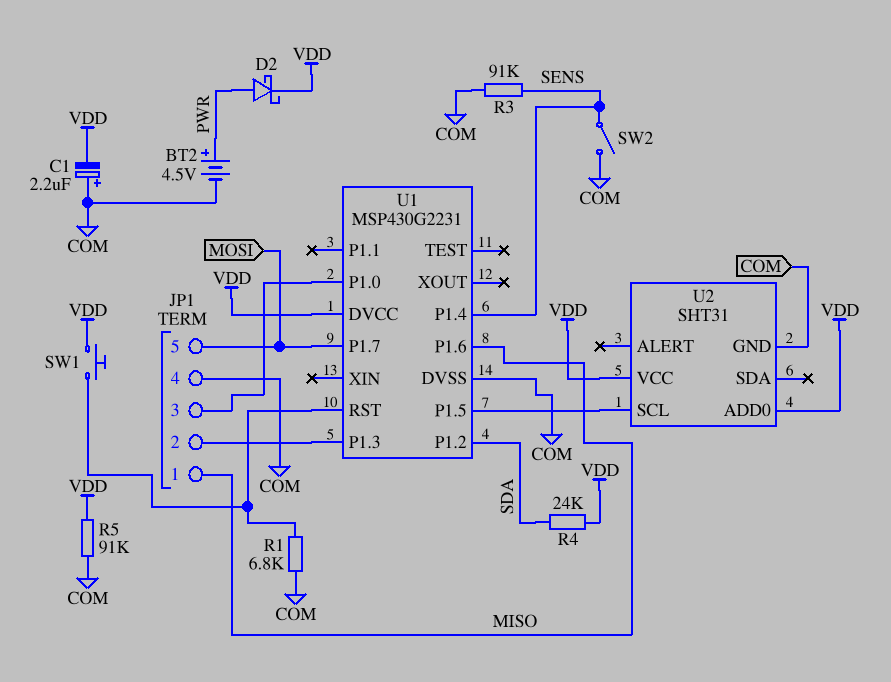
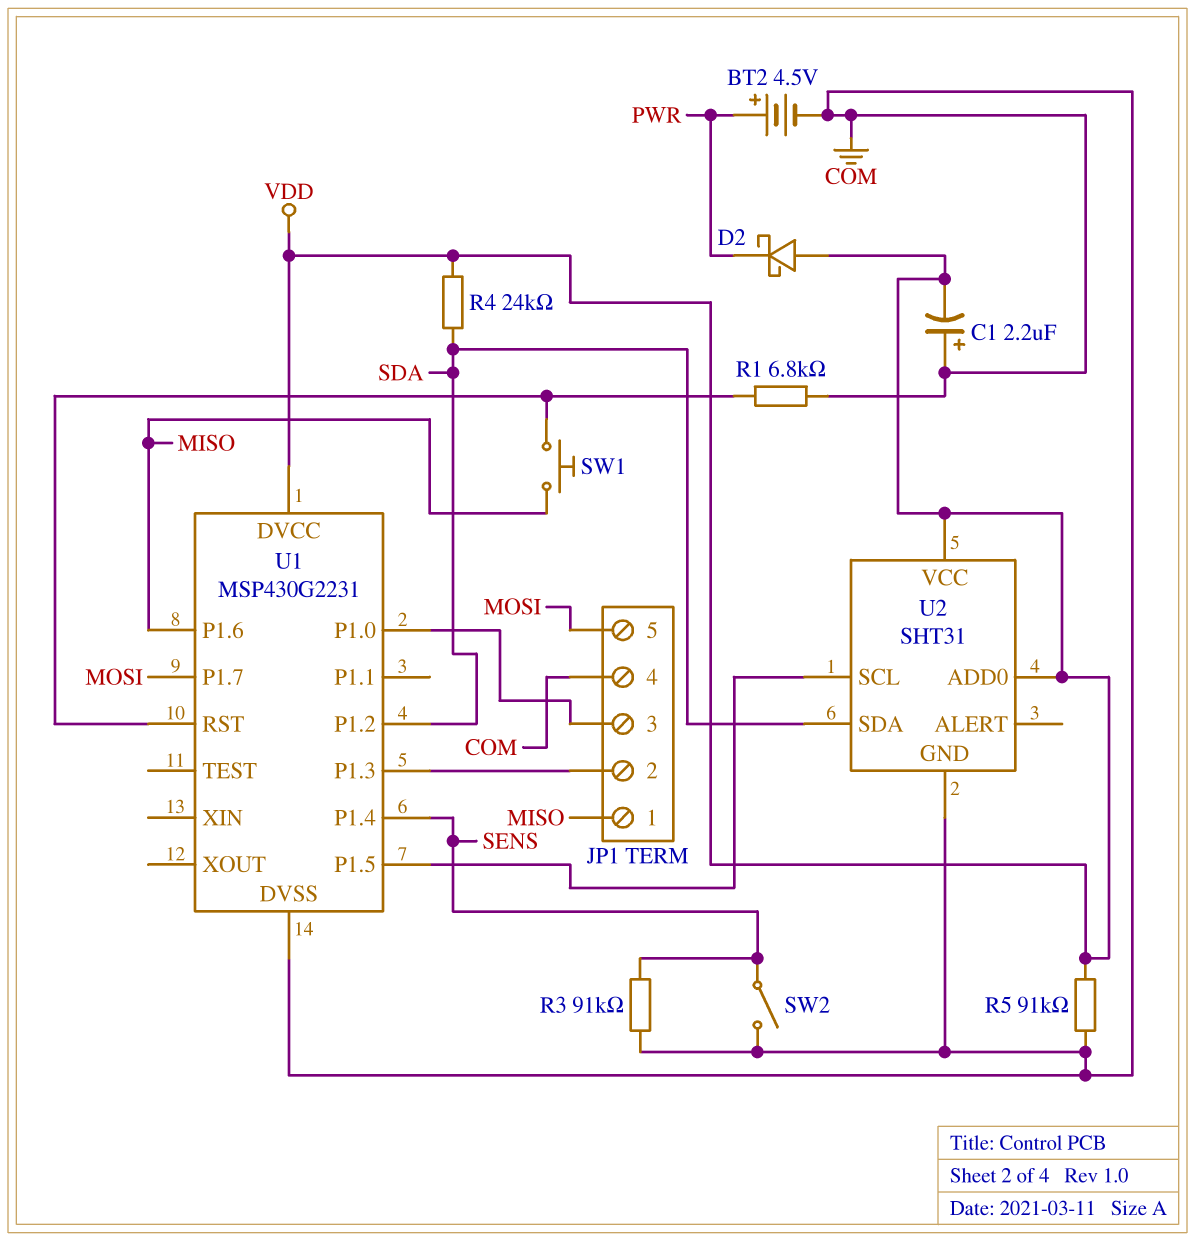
D2: schottky (A PWR, K VDD) -> schottky (A VDD, K PWR)
SW1: button (U1/RST, VDD) -> button (MISO, U1/RST)
U2 pin SDA: none -> SDA

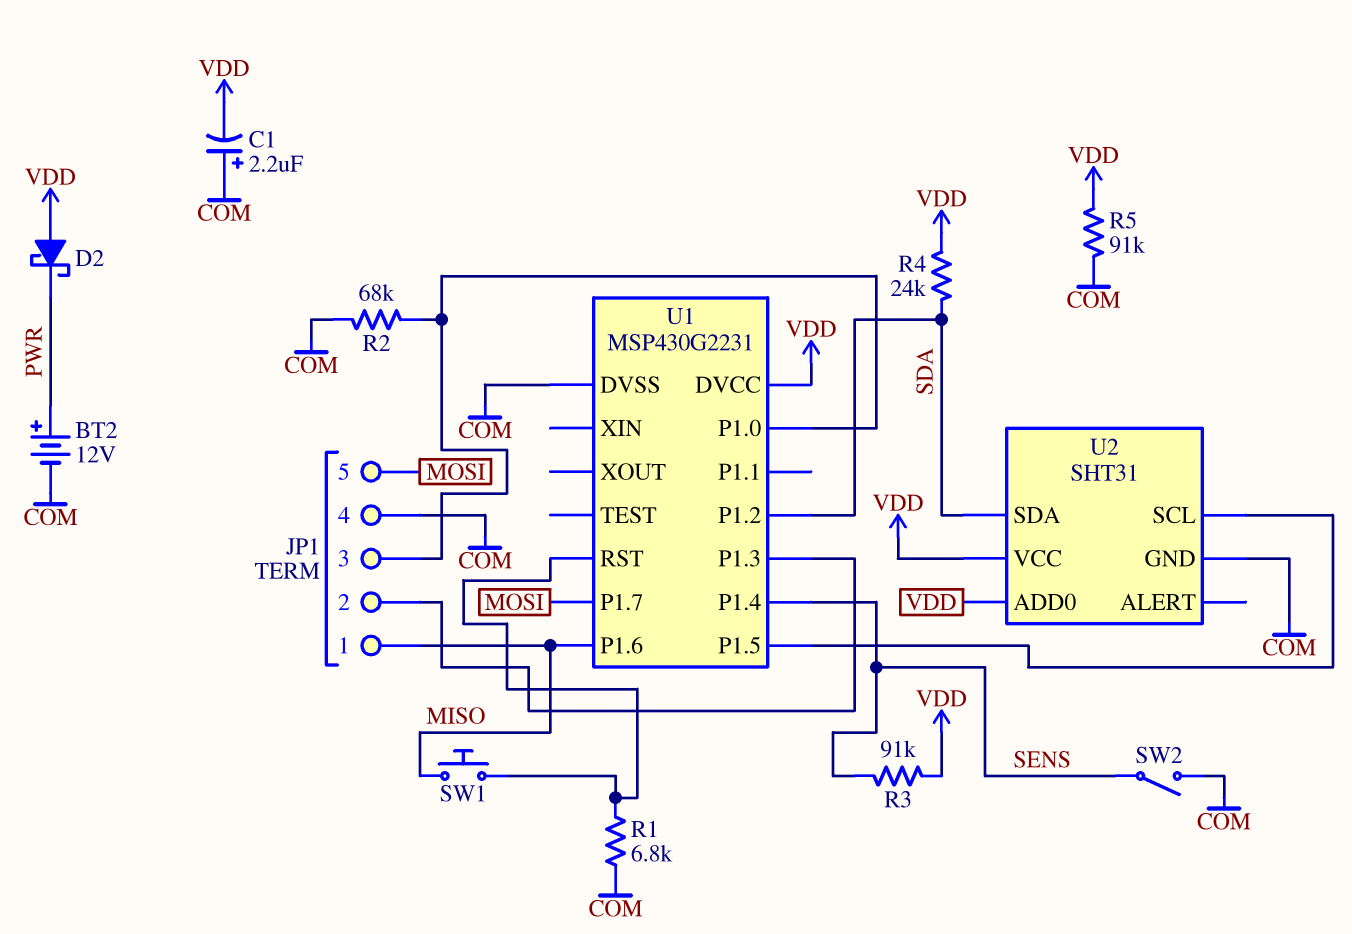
BT2: 4.5V (plus PWR, minus COM) -> 12V (plus PWR, minus COM)
R2: none -> 68k (COM, JP1/3)
R3: 91k (COM, SENS) -> 91k (SENS, VDD)

